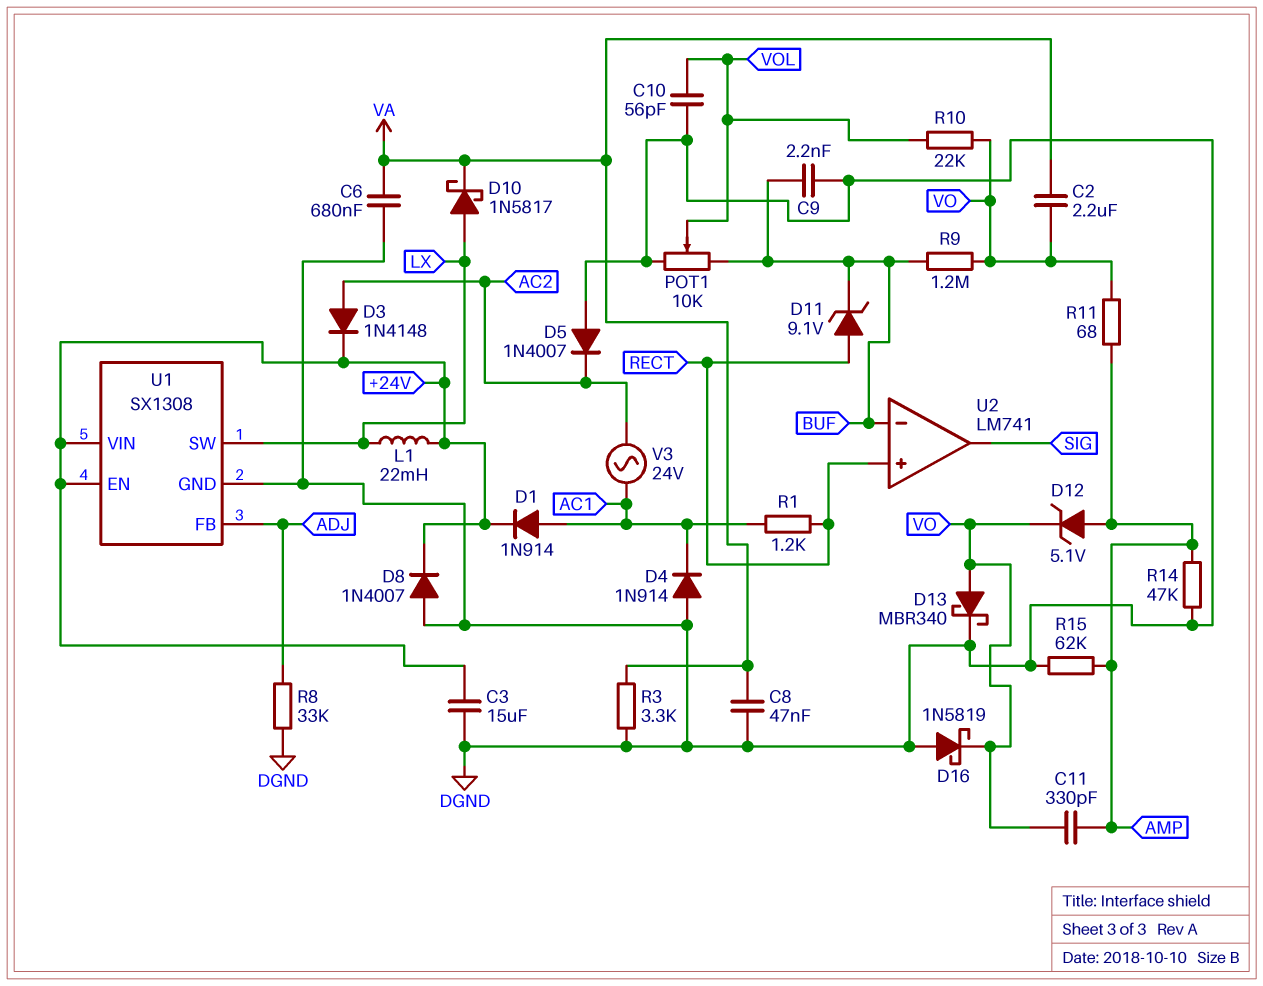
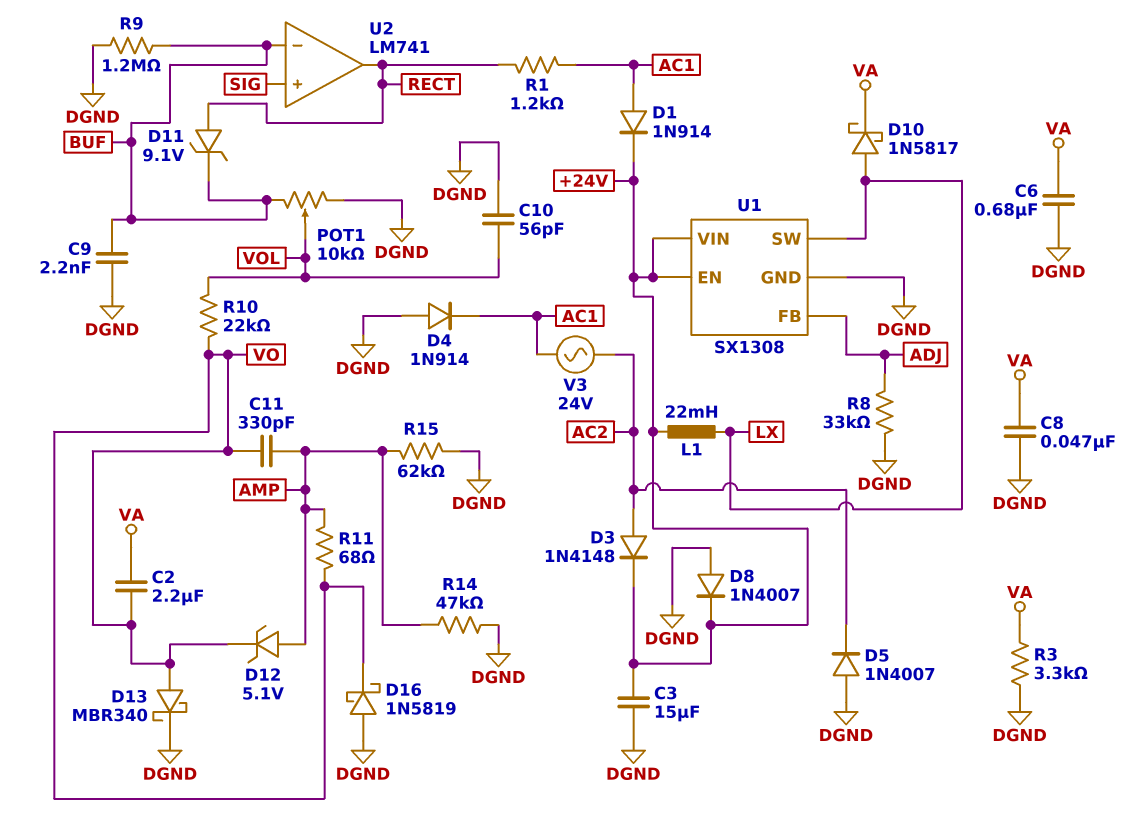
R9: 1.2M (BUF, VO) -> 1.2M (BUF, DGND)
U2 pin in+: RECT -> SIG
U2 pin out: SIG -> RECT

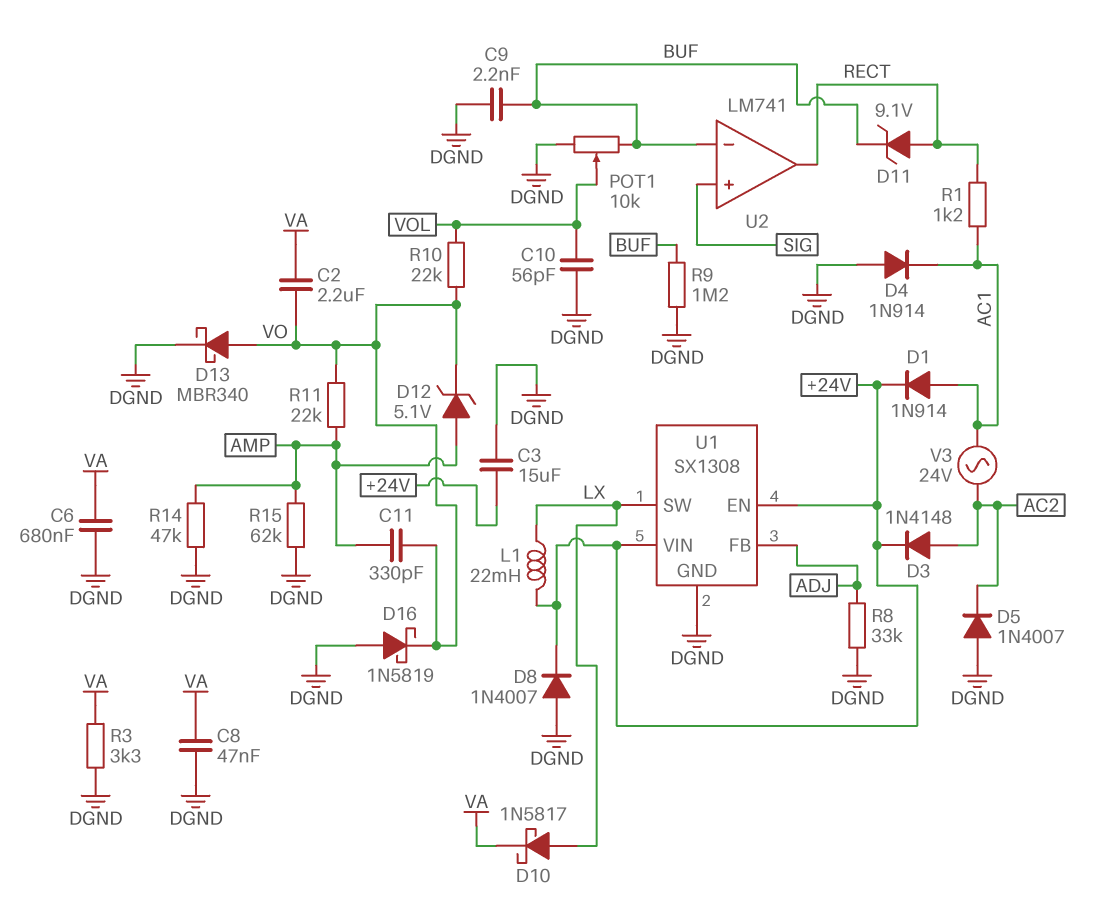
R11: 68 (AMP, VO) -> 22k (AMP, VO)

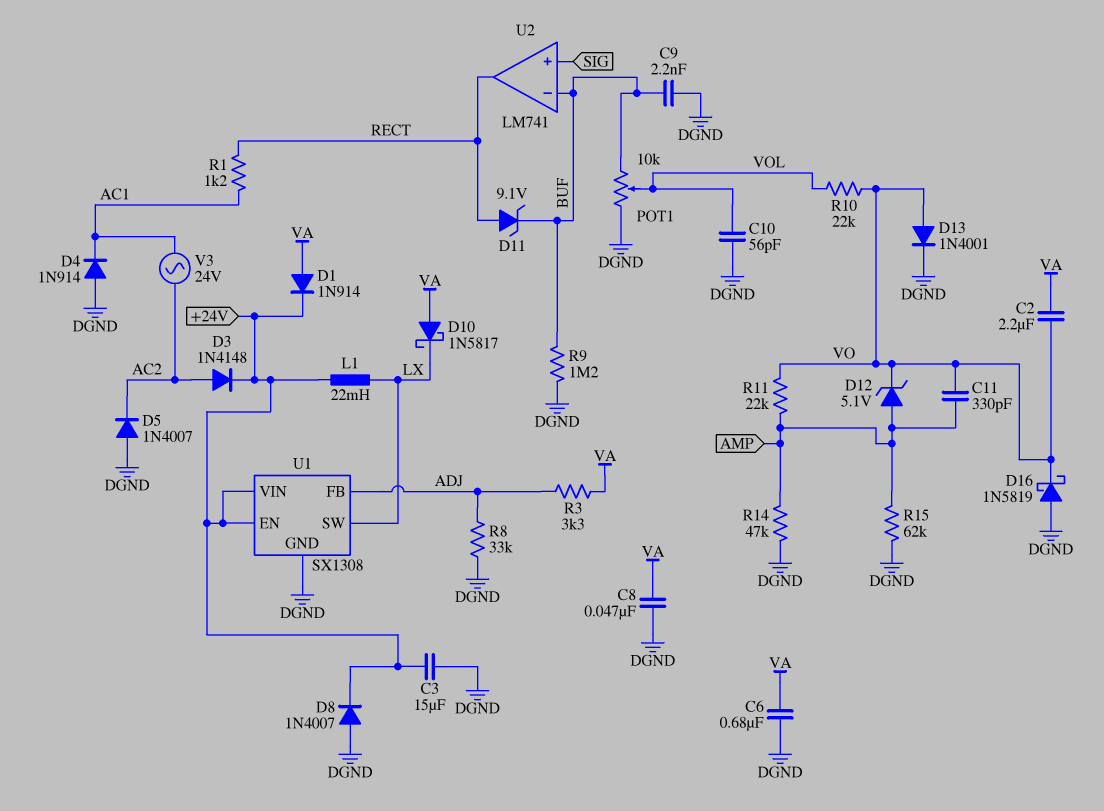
D1: diode 1N914 (A AC1, K +24V) -> diode 1N914 (A VA, K +24V)
D10: schottky 1N5817 (A LX, K VA) -> schottky 1N5817 (A VA, K LX)
D13: schottky MBR340 (A VO, K DGND) -> diode 1N4001 (A VO, K DGND)
R3: 3.3k (DGND, VA) -> 3.3k (ADJ, VA)

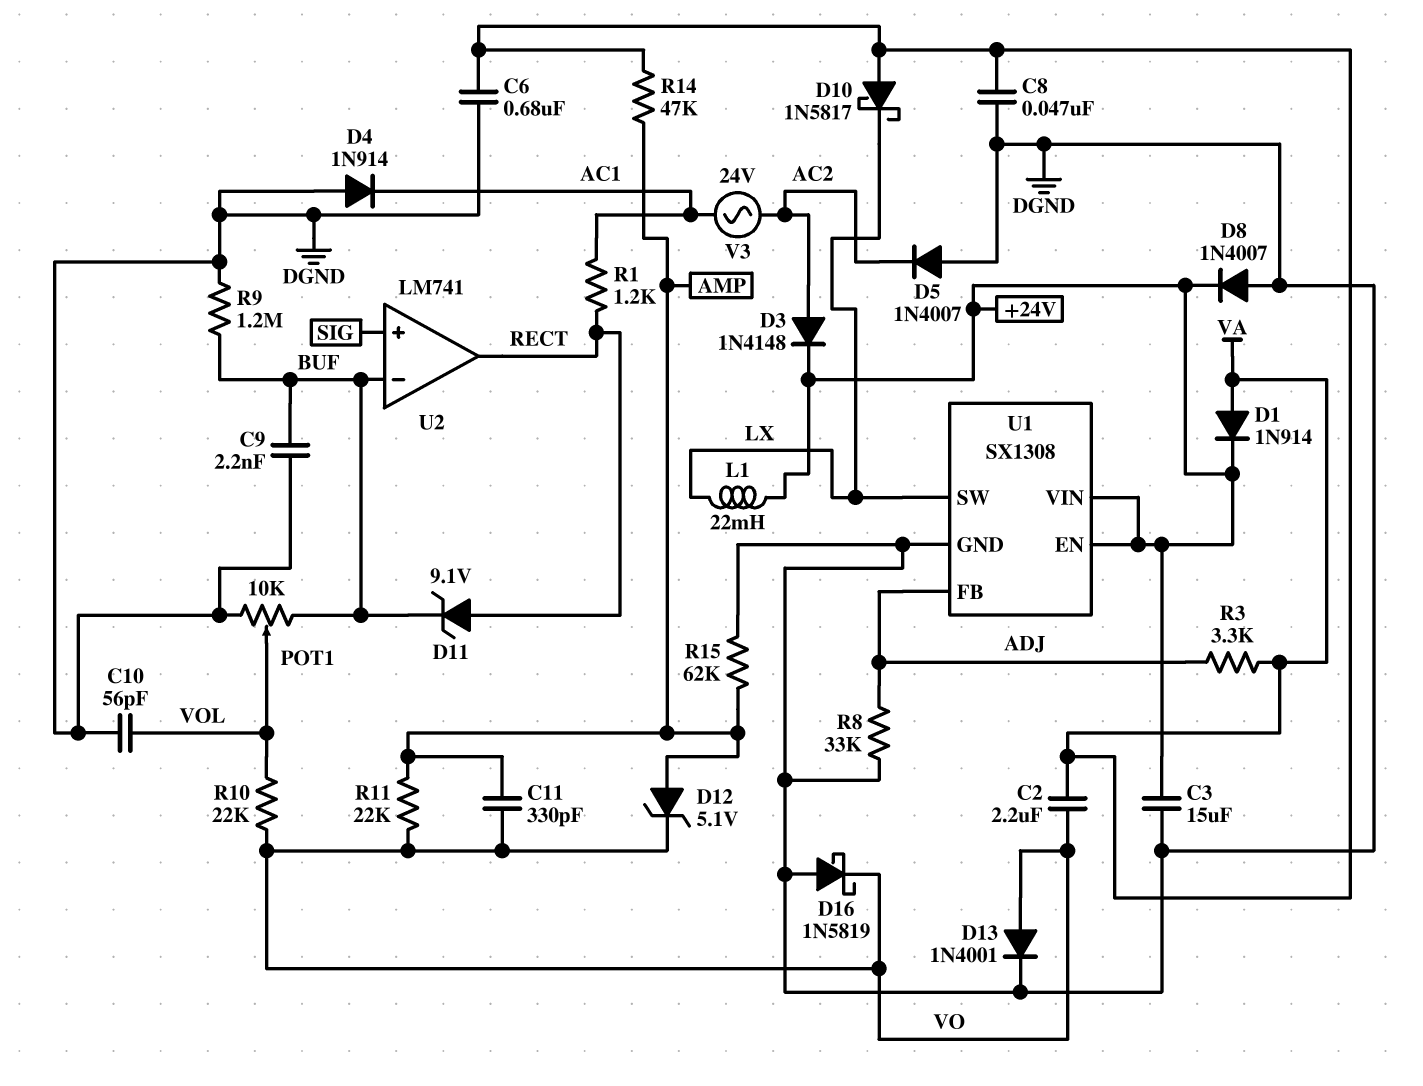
R14: 47k (AMP, DGND) -> 47k (AMP, VA)

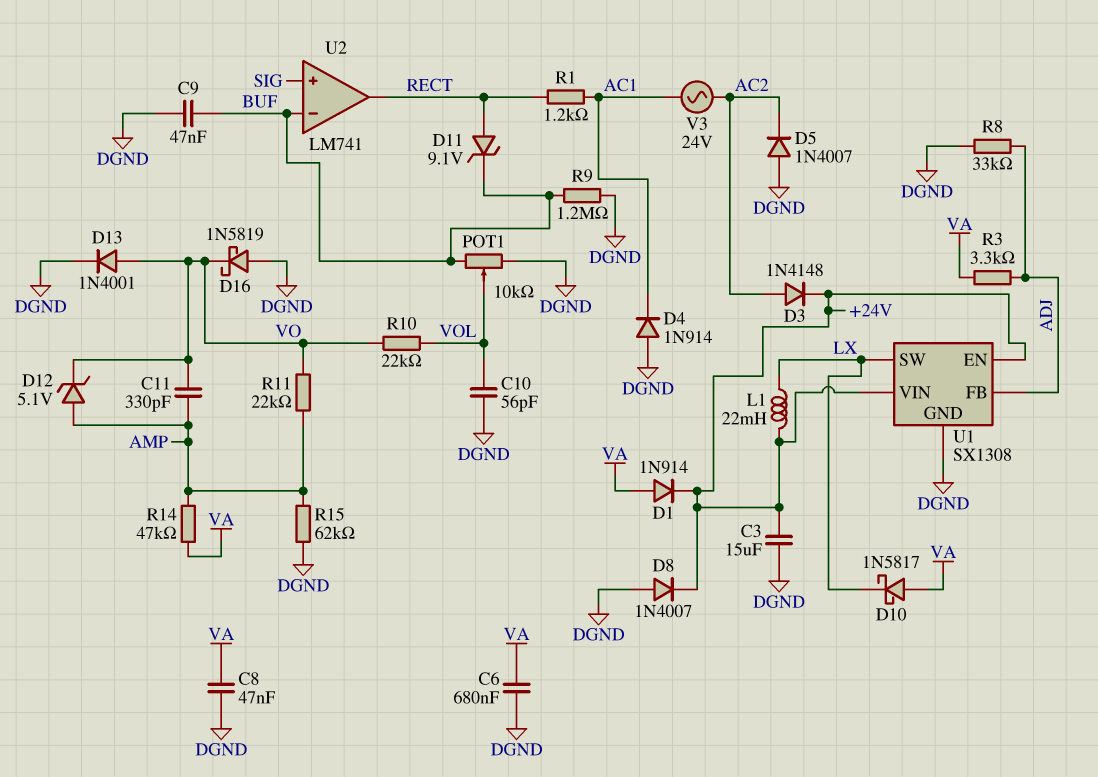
C2: 2.2uF (VA, VO) -> none
C9: 2.2nF (BUF, DGND) -> 47nF (BUF, DGND)

